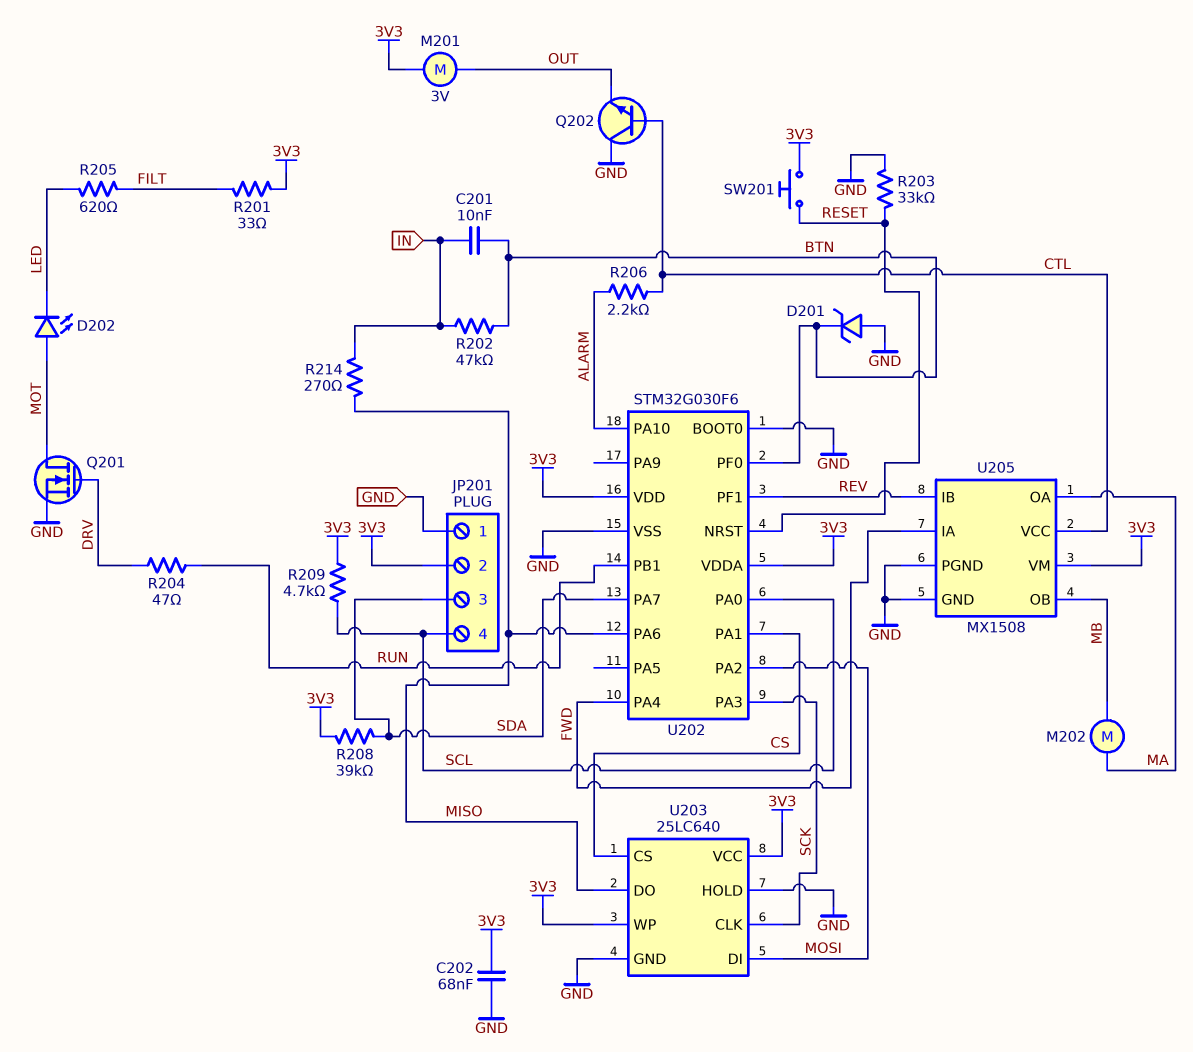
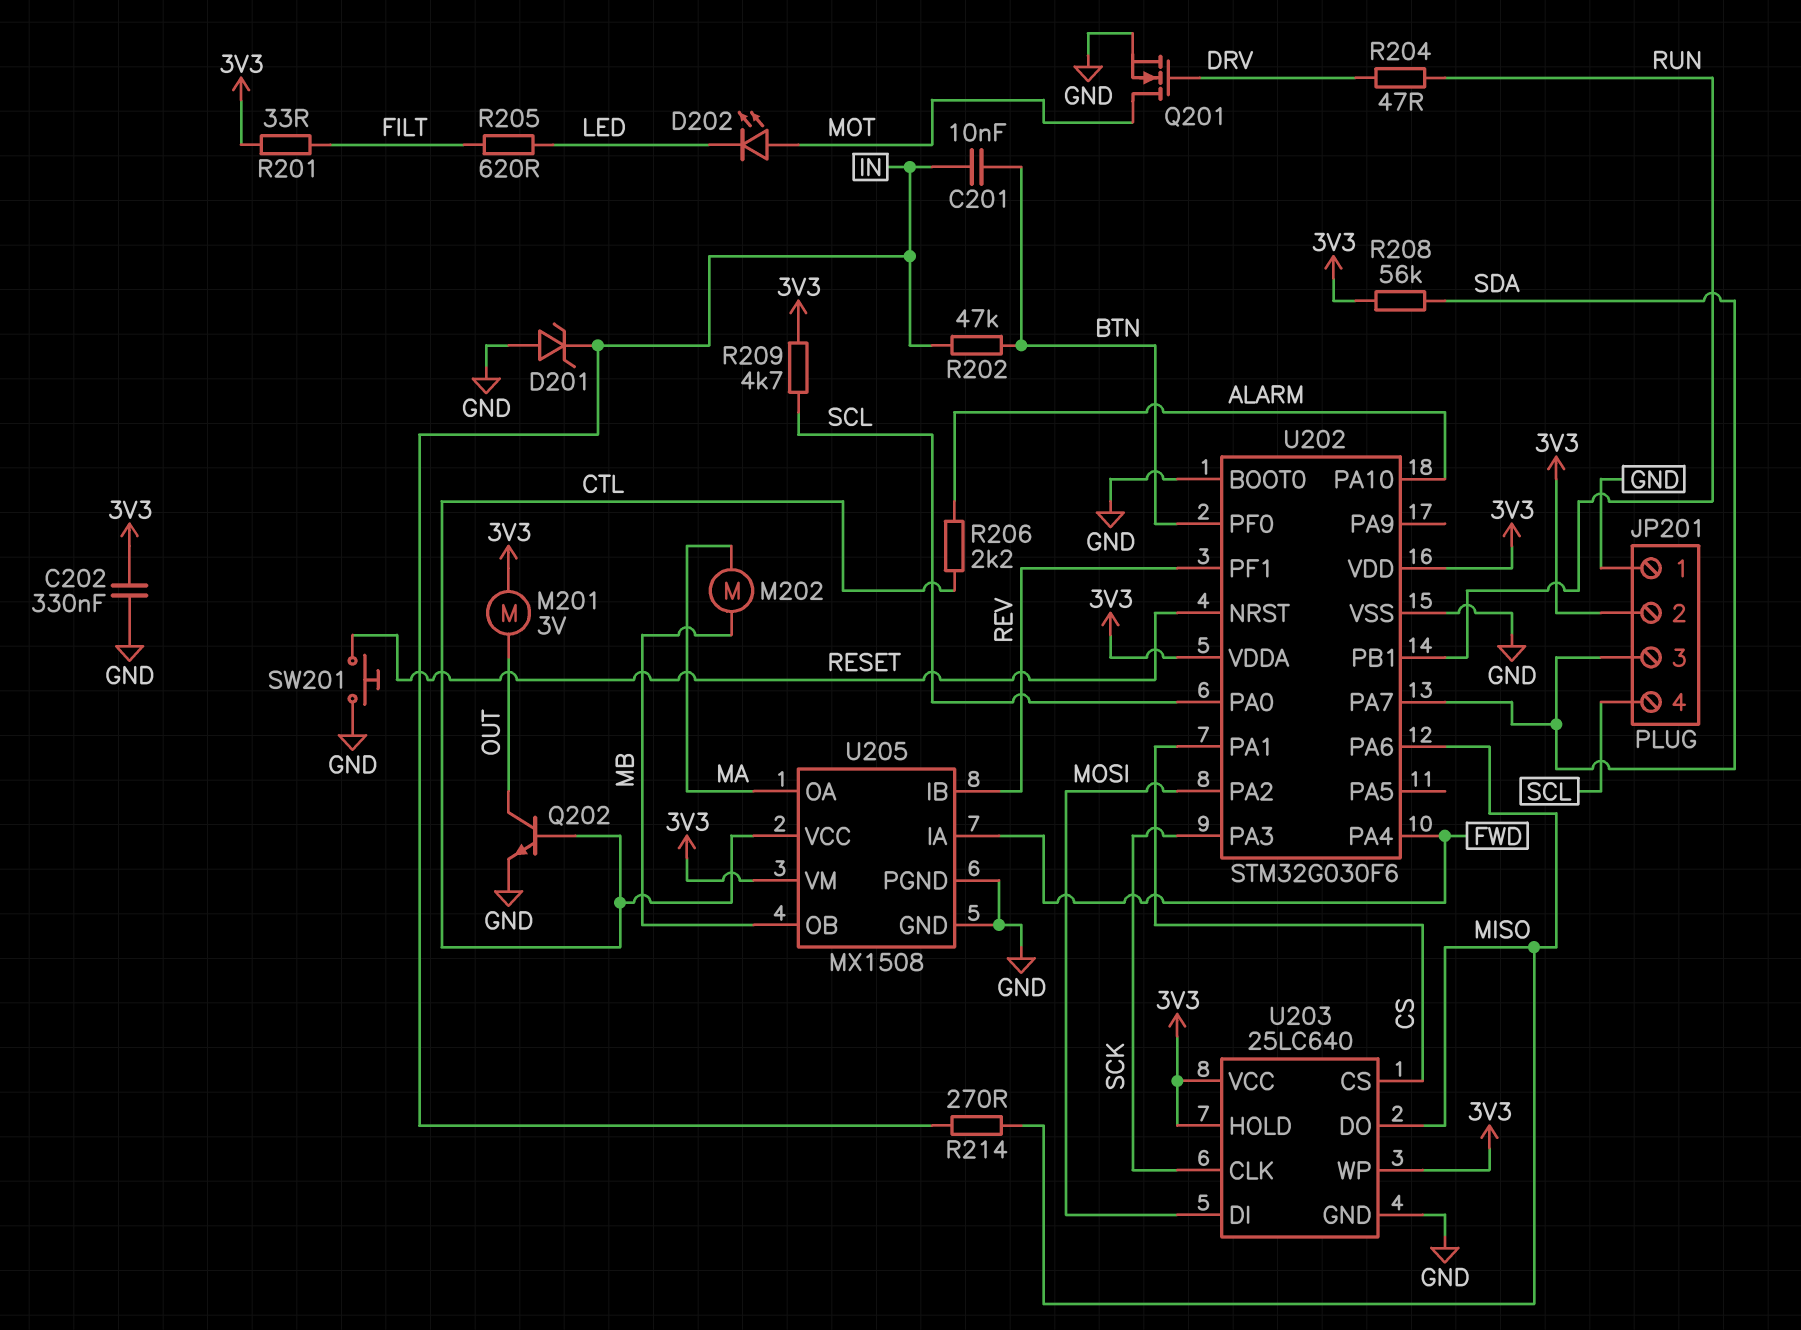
C202: 68nF (3V3, GND) -> 330nF (3V3, GND)
D201: zener (A GND, K BTN) -> zener (A GND, K IN)
Q202: NPN (B CTL, C GND, E OUT) -> NPN (B CTL, C OUT, E GND)
R203: 33k (GND, RESET) -> none
R208: 39k (3V3, SDA) -> 56k (3V3, SDA)
SW201: button (3V3, RESET) -> button (GND, RESET)
U203 pin HOLD: GND -> 3V3

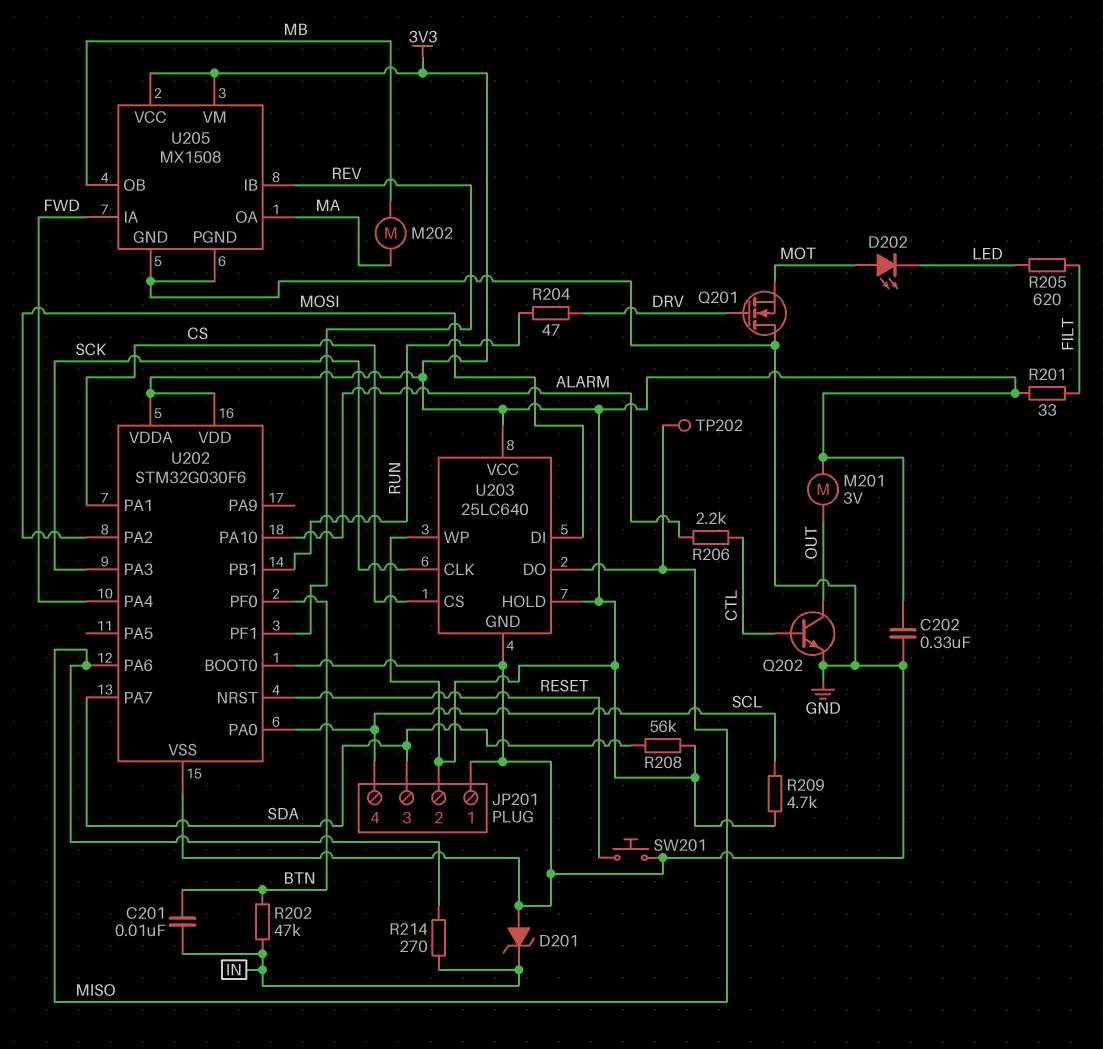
Q201: NMOS (G DRV, D MOT, S GND) -> NMOS (G DRV, D GND, S MOT)
TP202: none -> test point (MISO)
U205 pin VCC: CTL -> 3V3

